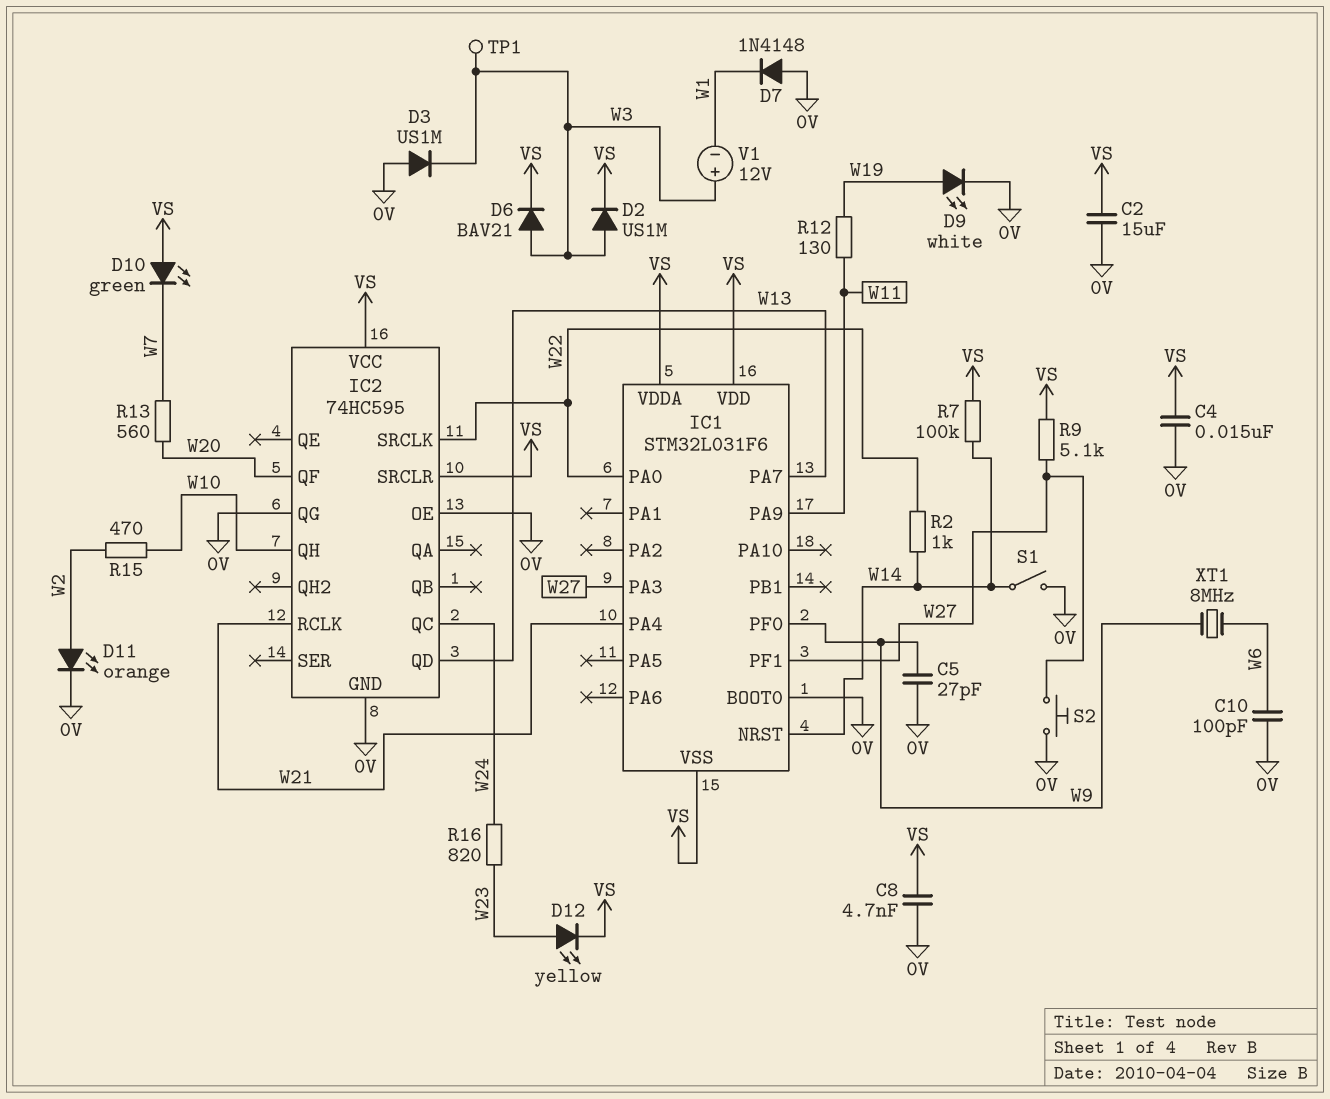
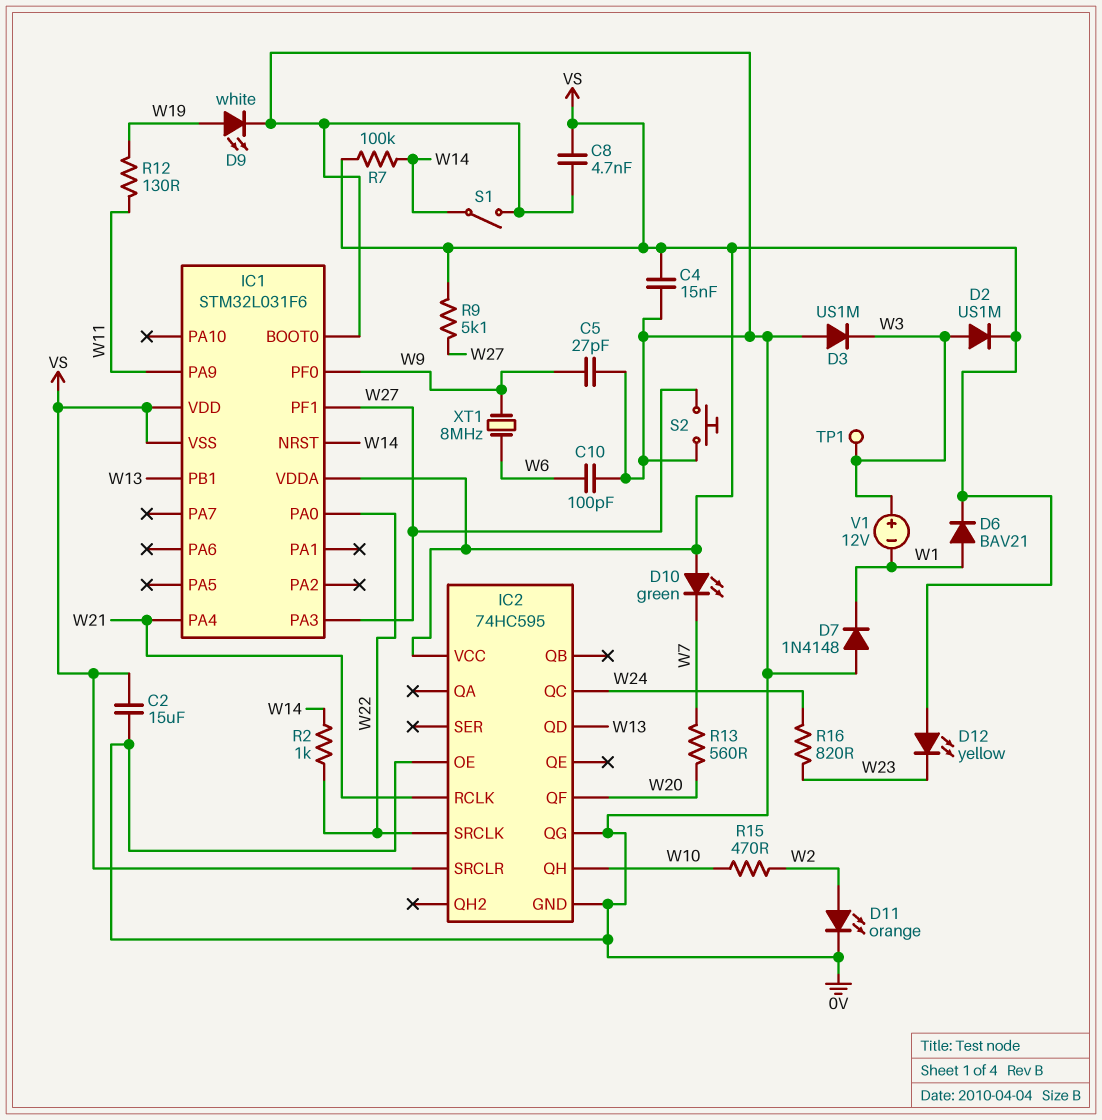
D6: diode BAV21 (A W3, K VS) -> diode BAV21 (A W1, K VS)
D12: LED yellow (A W23, K VS) -> LED yellow (A VS, K W23)
IC1 pin PA7: W13 -> none
IC1 pin PB1: none -> W13

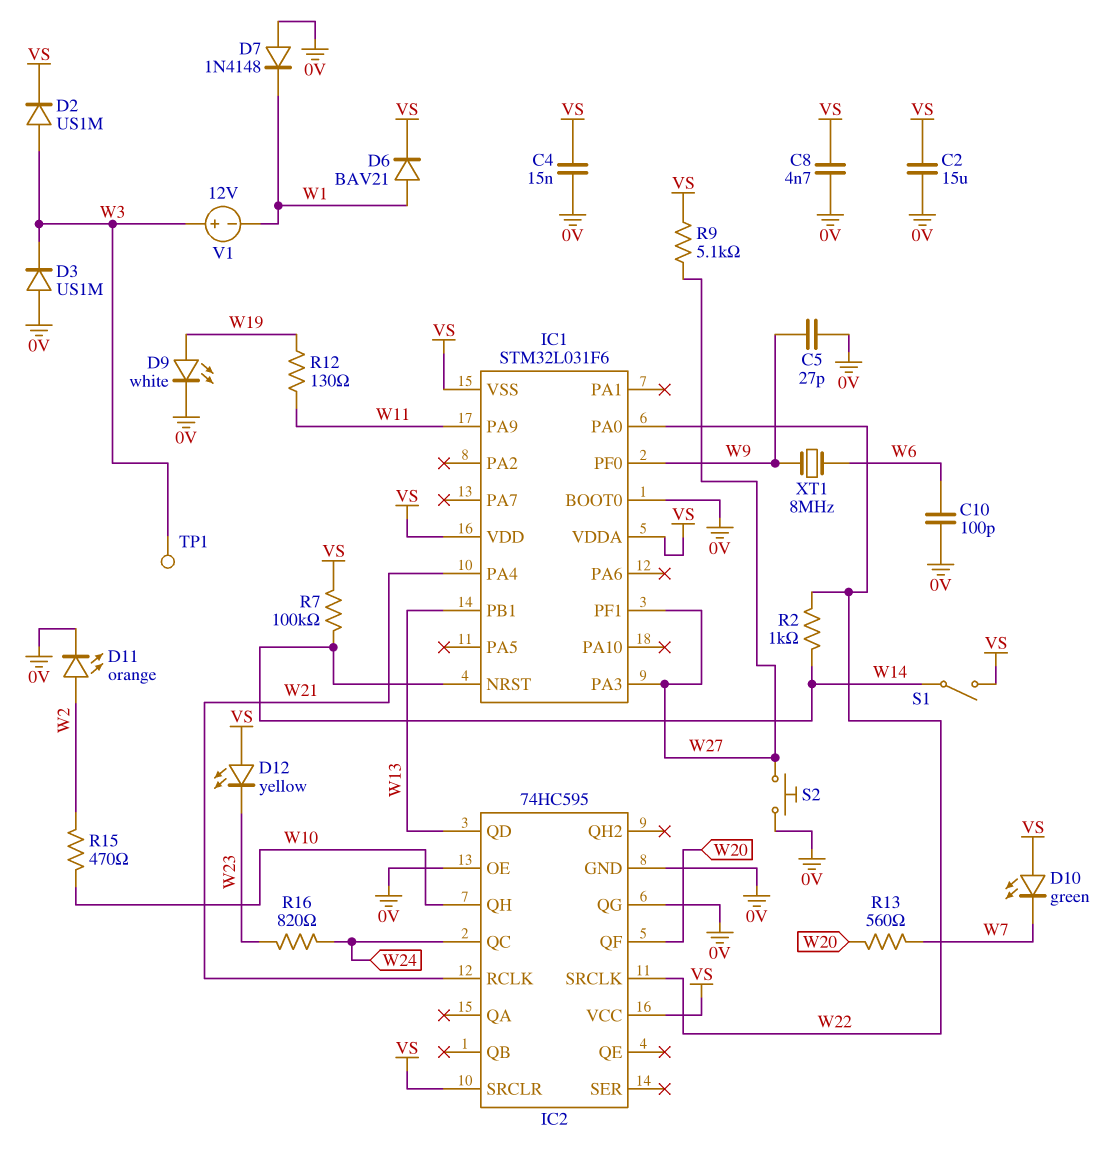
S1: switch (0V, W14) -> switch (VS, W14)

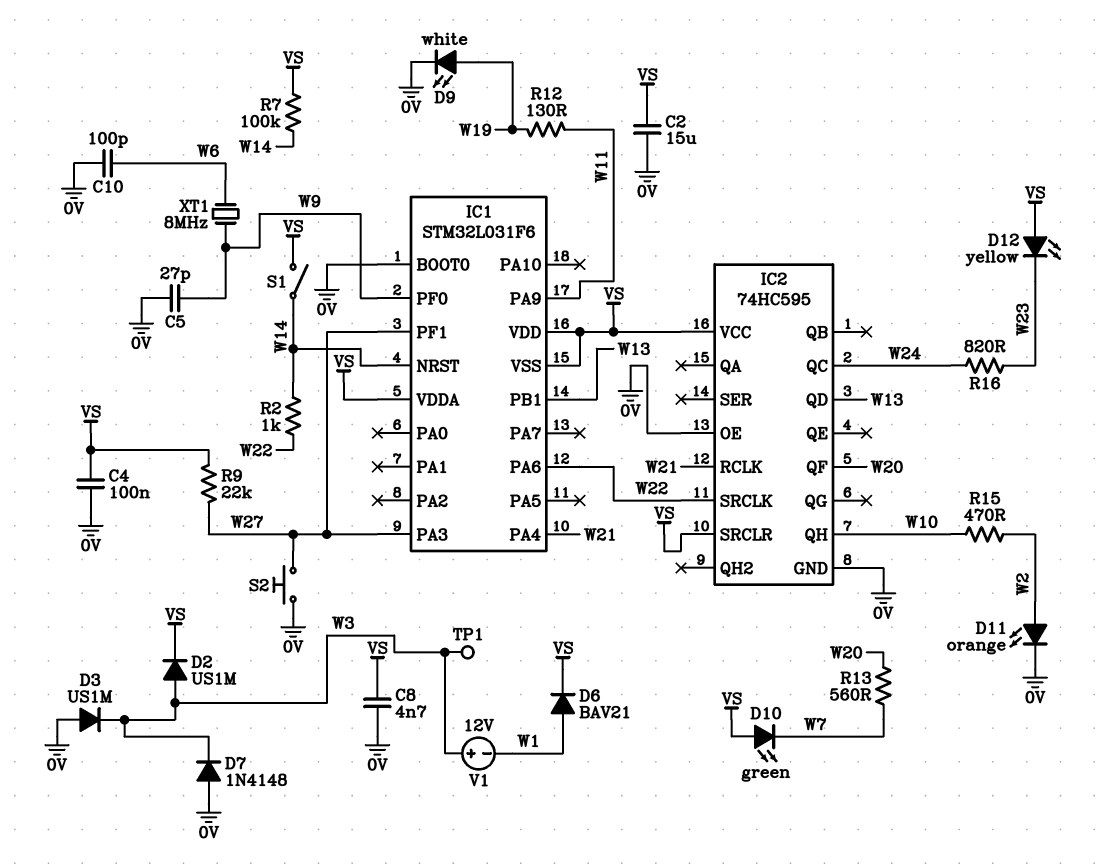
C4: 15nF (0V, VS) -> 100nF (0V, VS)
D7: diode 1N4148 (A 0V, K W1) -> diode 1N4148 (A 0V, K W3)
IC1 pin PA0: W22 -> none
IC1 pin PA6: none -> W22
IC2 pin QG: 0V -> none
R9: 5.1k (VS, W27) -> 22k (VS, W27)

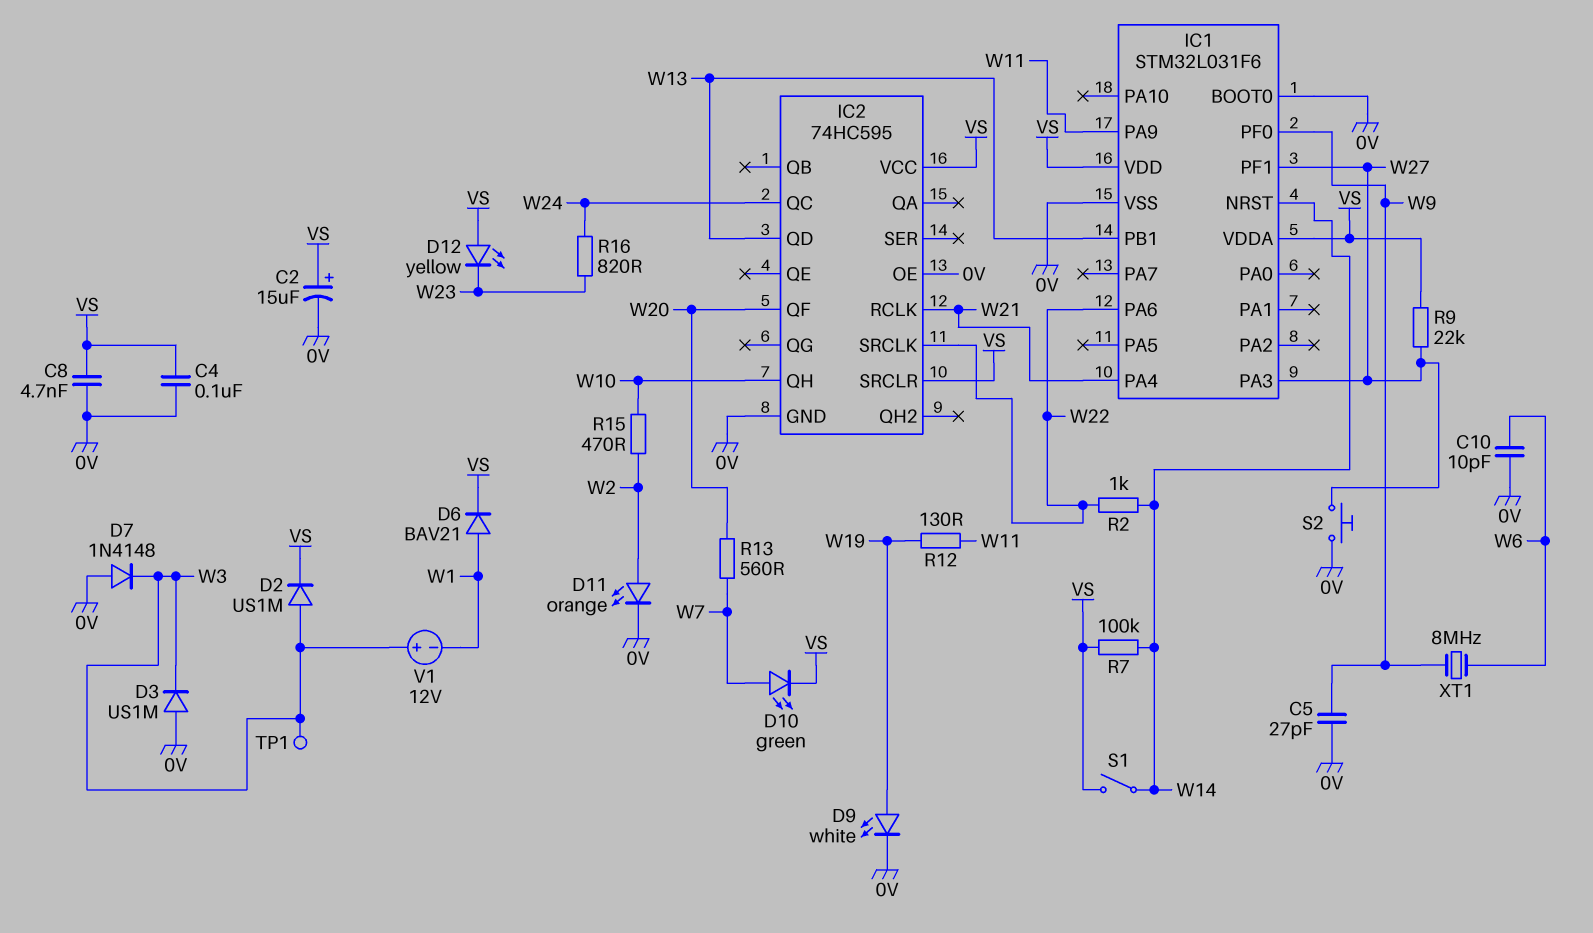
C2: 15uF (0V, VS) -> 15uF (plus VS, minus 0V)
C10: 100pF (0V, W6) -> 10pF (0V, W6)
D10: LED green (A VS, K W7) -> LED green (A W7, K VS)
IC1 pin VSS: VS -> 0V

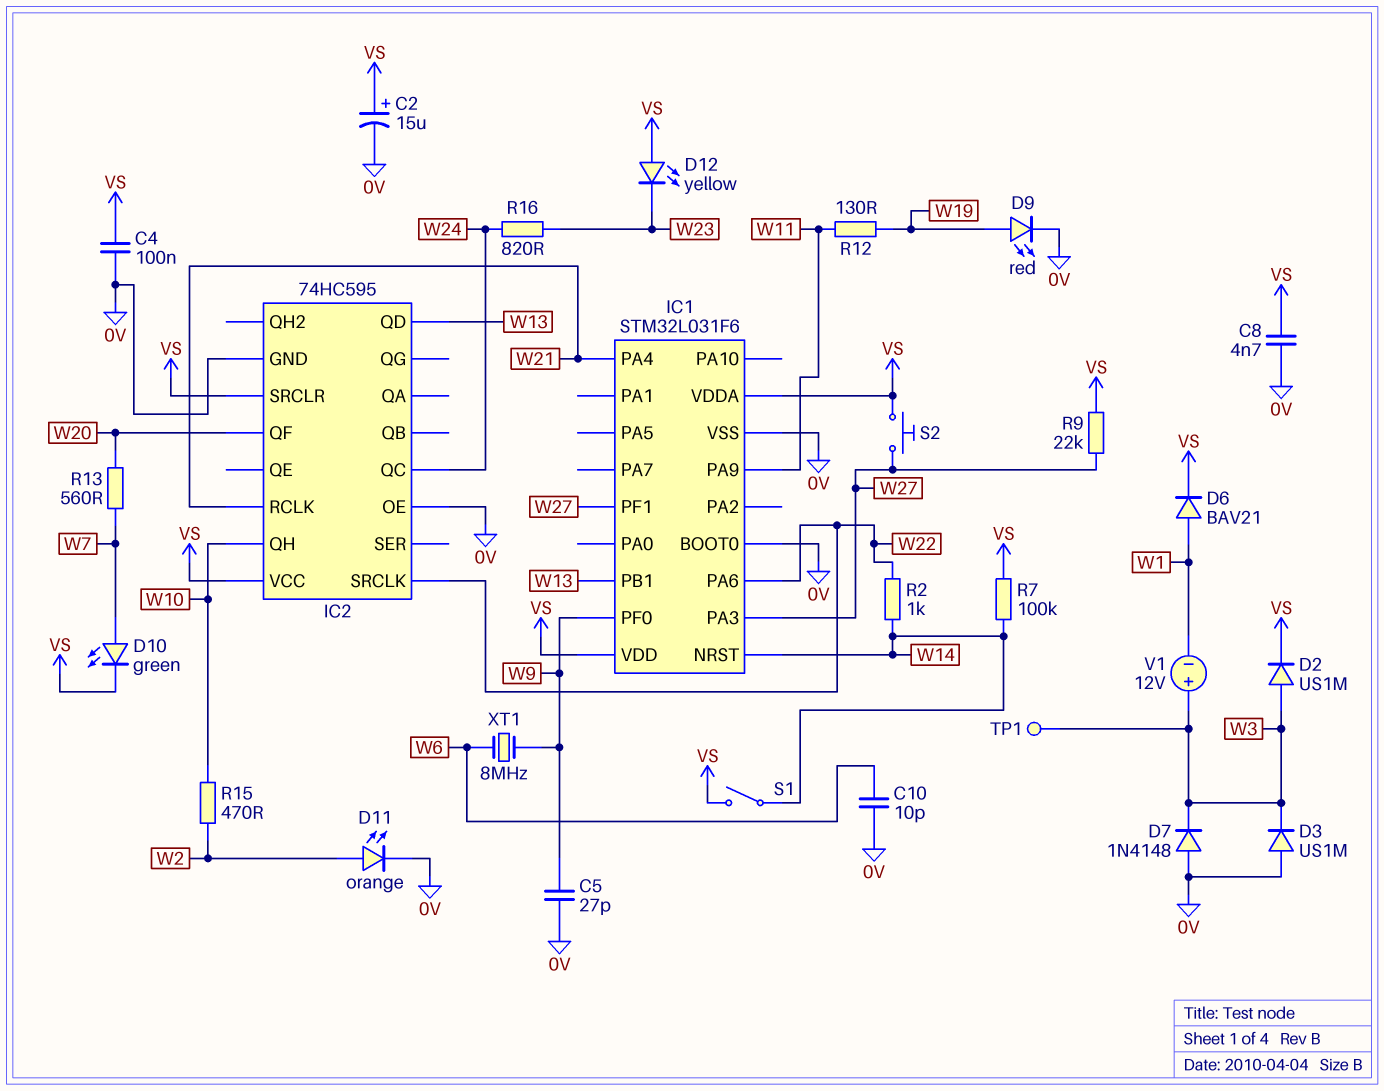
D9: LED white (A W19, K 0V) -> LED red (A W19, K 0V)
S2: button (0V, W27) -> button (VS, W27)

